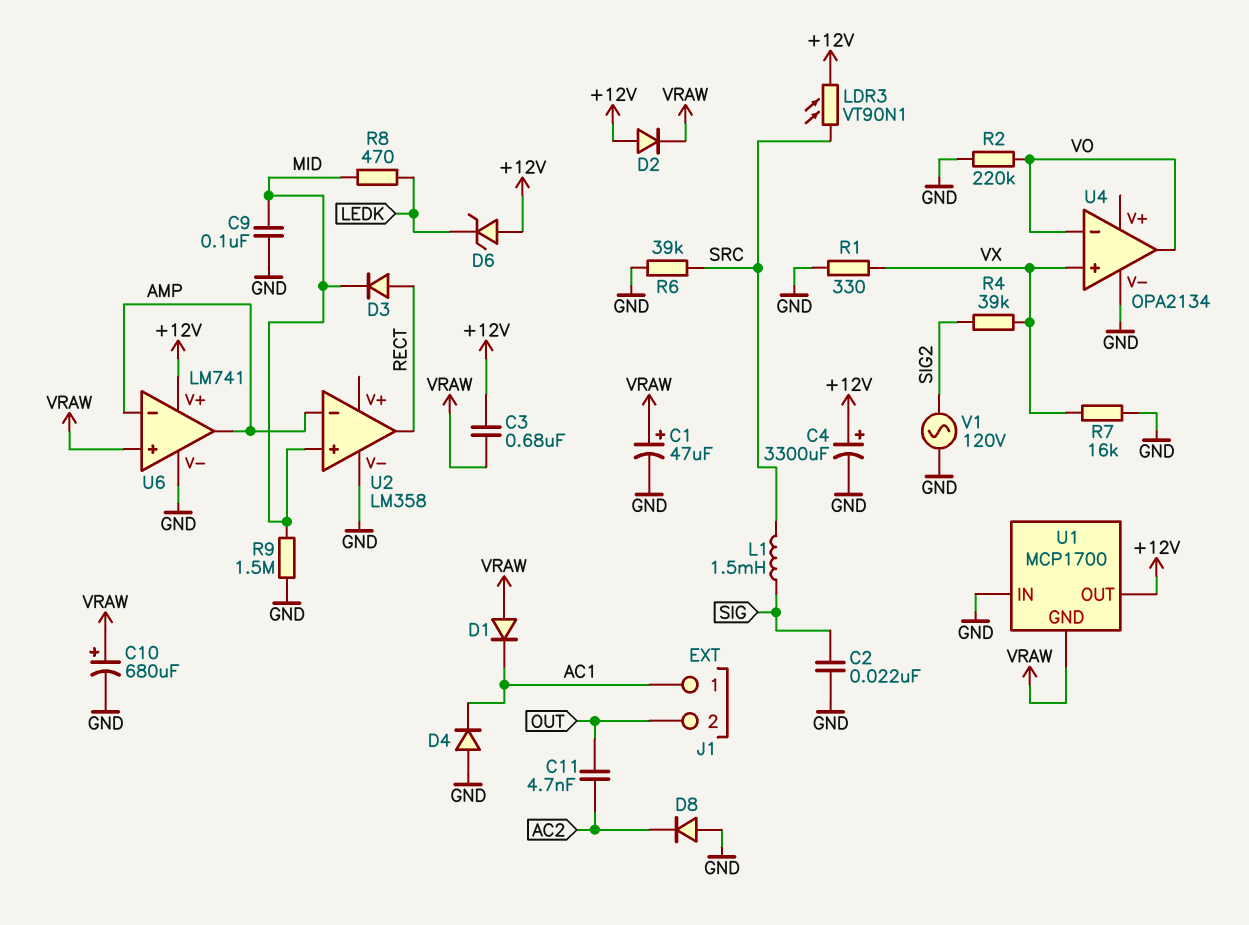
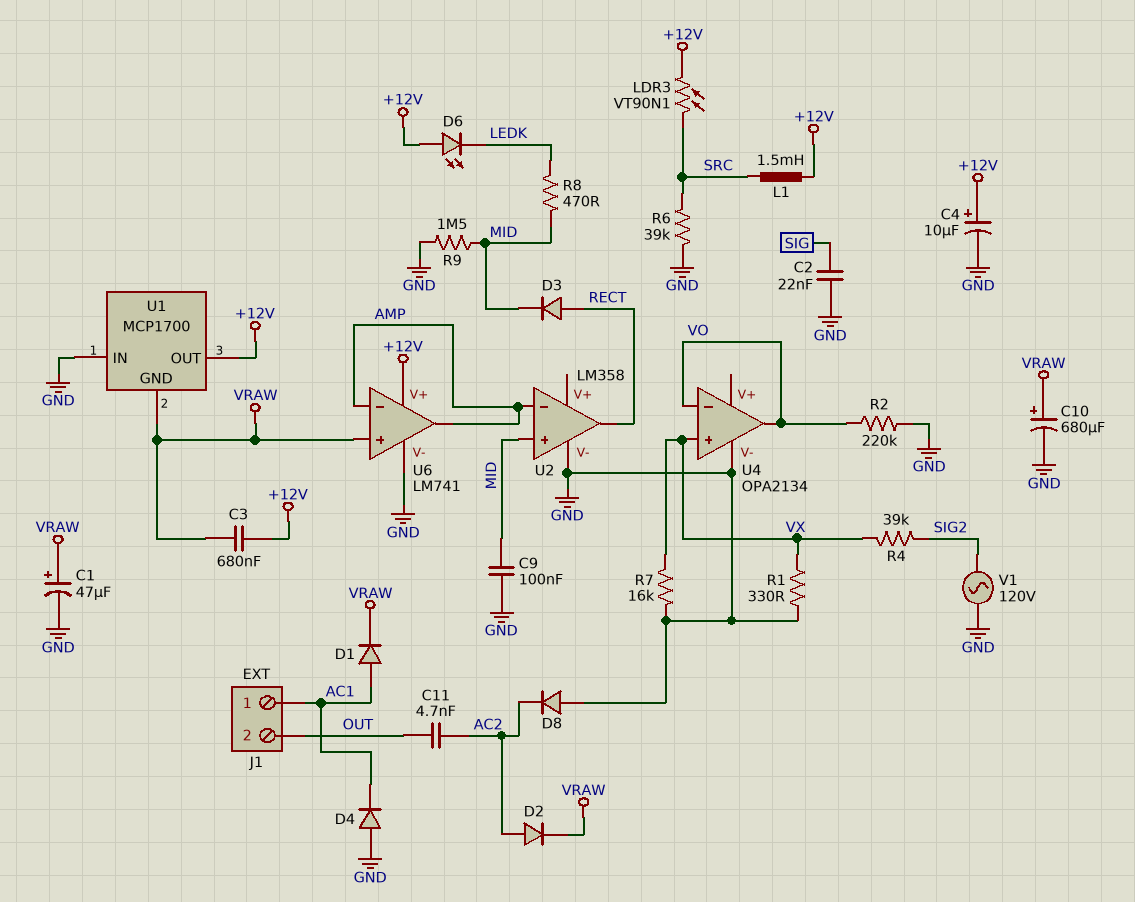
C4: 3300uF (plus +12V, minus GND) -> 10uF (plus +12V, minus GND)
D1: diode (A VRAW, K AC1) -> diode (A AC1, K VRAW)
D2: diode (A +12V, K VRAW) -> diode (A AC2, K VRAW)
D6: zener (A +12V, K LEDK) -> LED (A +12V, K LEDK)
L1: 1.5mH (SIG, SRC) -> 1.5mH (+12V, SRC)

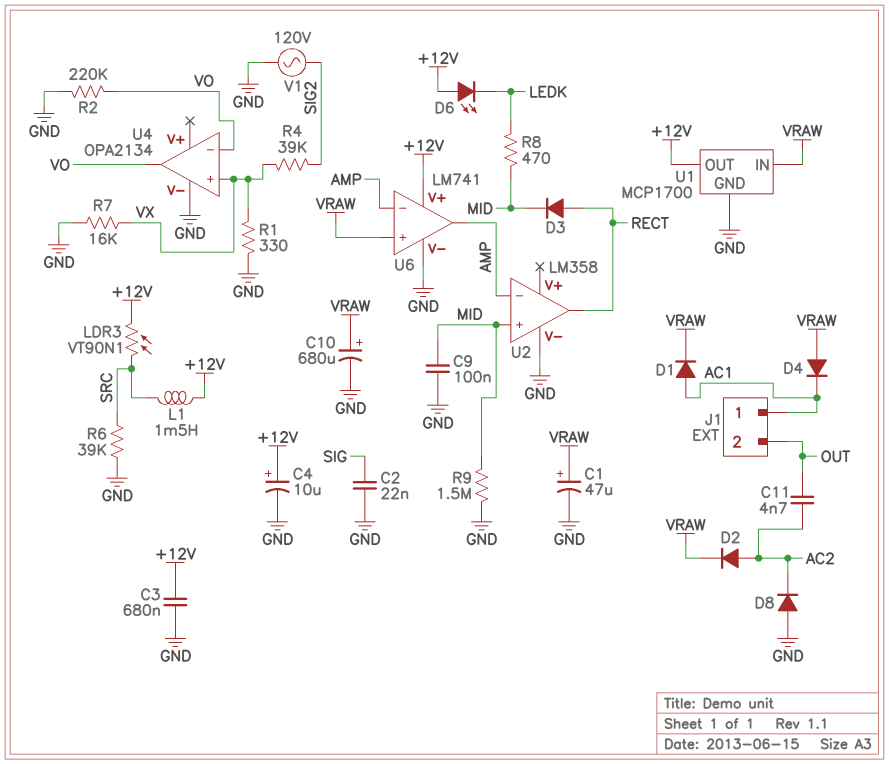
C3: 680nF (+12V, VRAW) -> 680nF (+12V, GND)
D4: diode (A GND, K AC1) -> diode (A VRAW, K AC1)
U1 pin GND: VRAW -> GND
U1 pin IN: GND -> VRAW

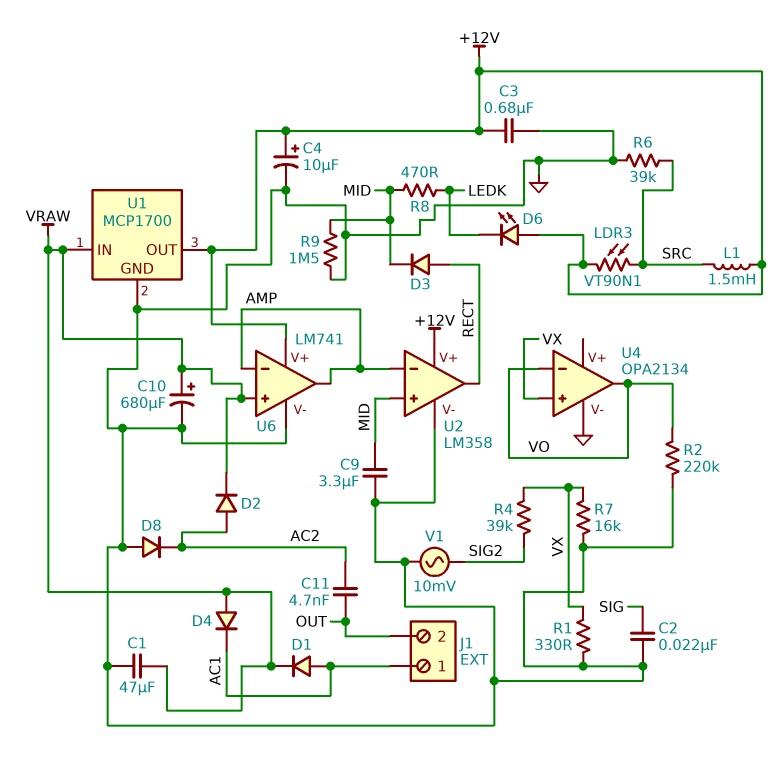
C1: 47uF (plus VRAW, minus GND) -> 47uF (GND, VRAW)
C9: 100nF (GND, MID) -> 3.3uF (GND, MID)
U2 pin V+: none -> +12V
V1: AC 120V (GND, SIG2) -> AC 10mV (GND, SIG2)

